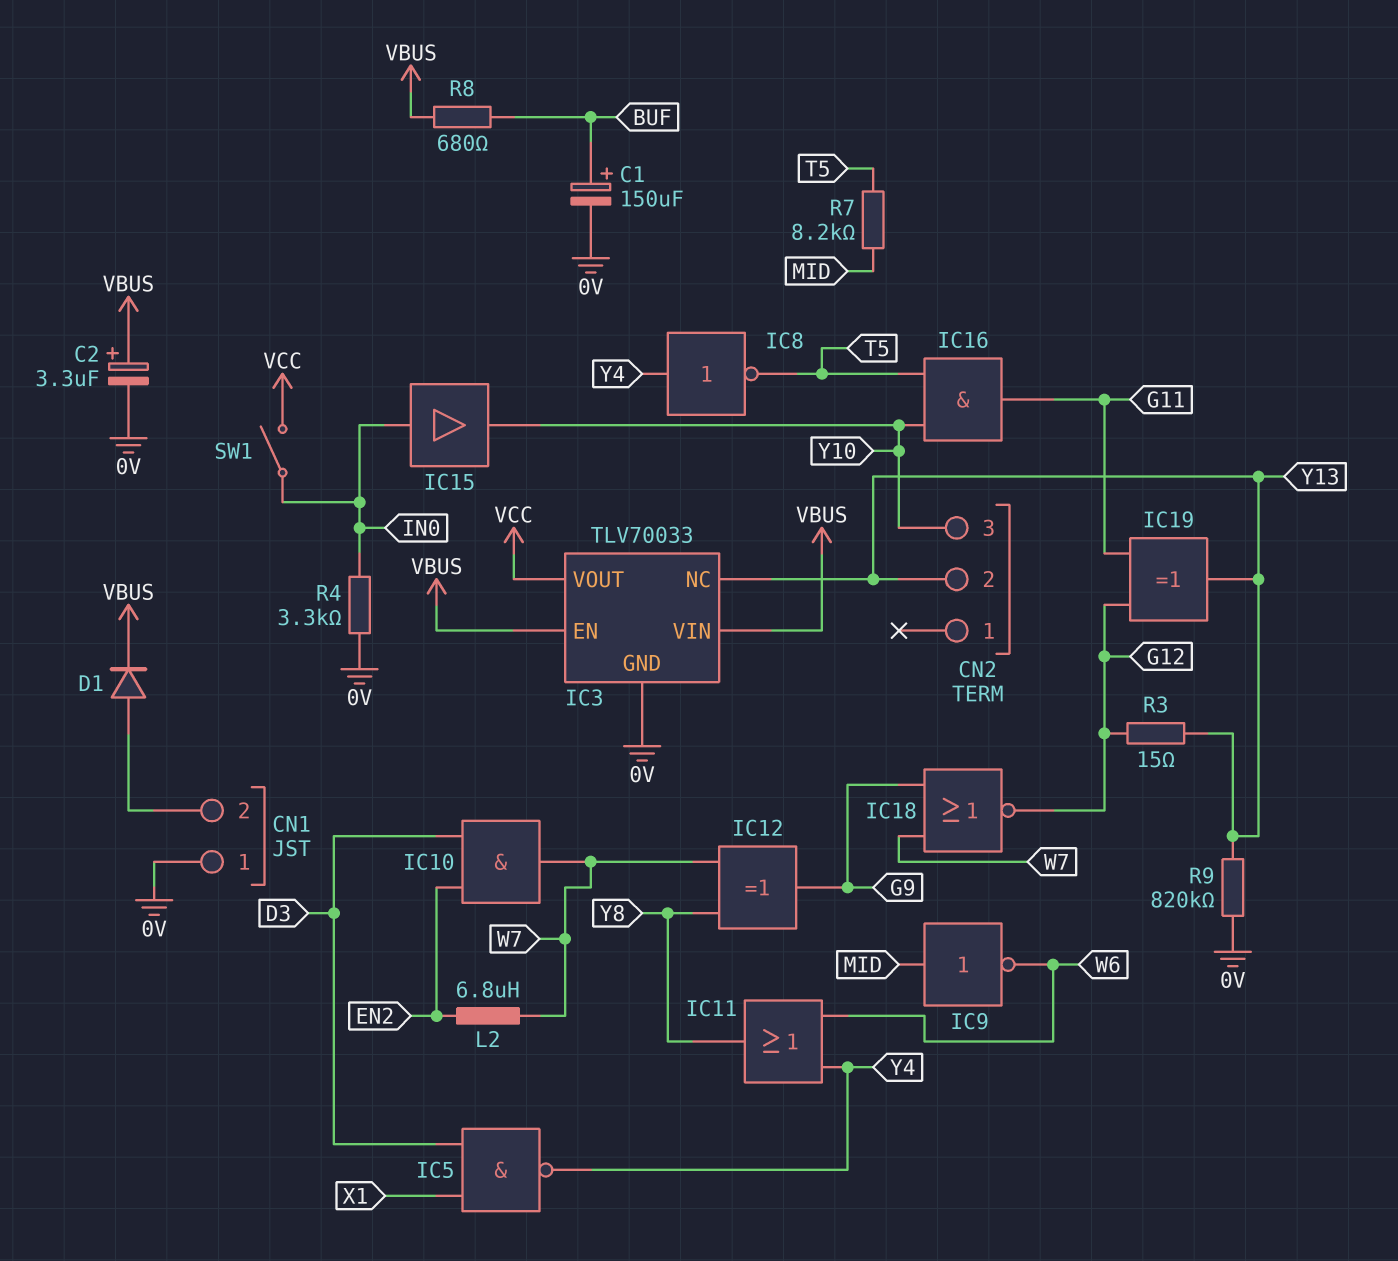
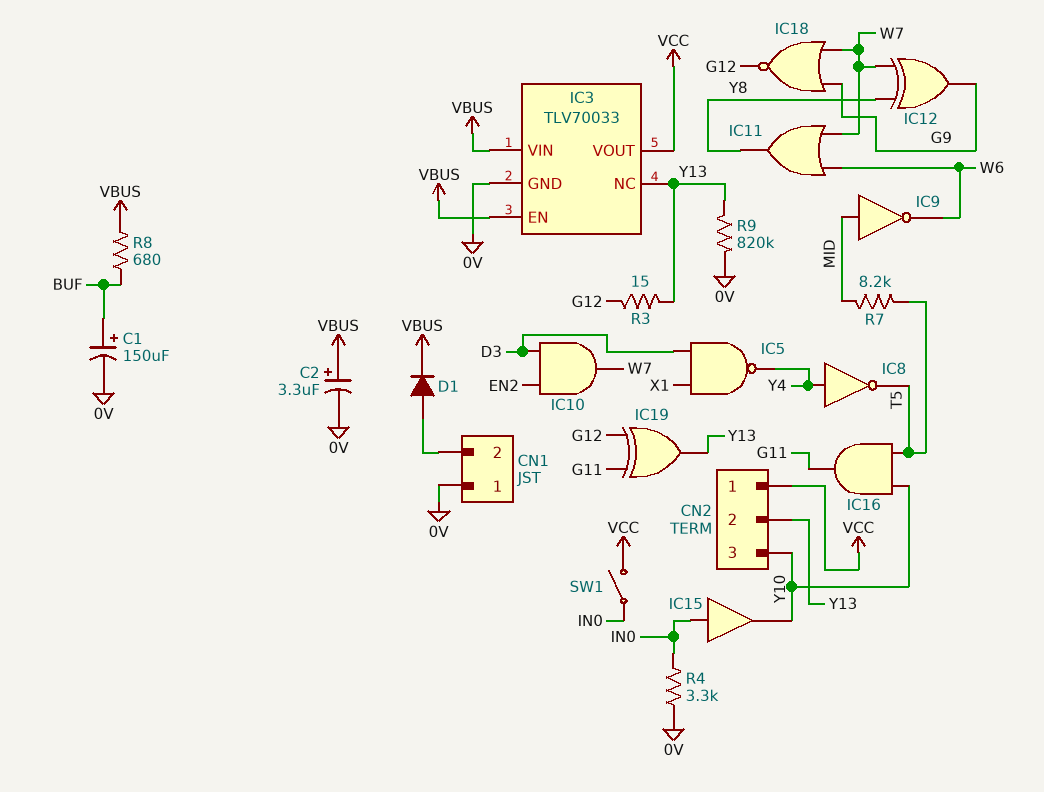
CN2 pin 1: none -> VCC
IC11: OR (in W6, in Y4, out Y8) -> OR (in W6, in W7, out Y8)
L2: 6.8uH (EN2, W7) -> none

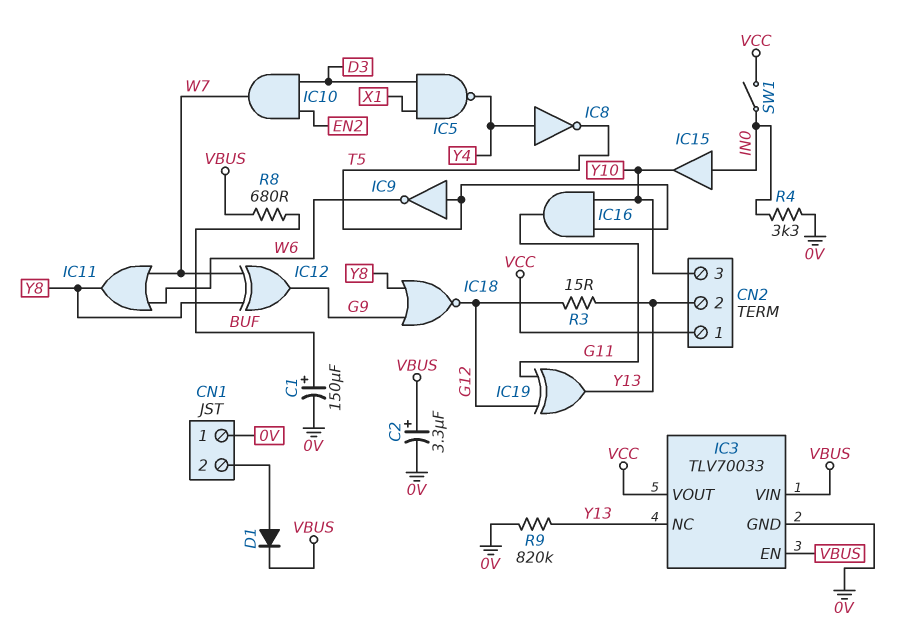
IC9: NOT (in MID, out W6) -> NOT (in T5, out W6)
IC18: NOR (in G9, in W7, out G12) -> NOR (in G9, in Y8, out G12)
R7: 8.2k (MID, T5) -> none

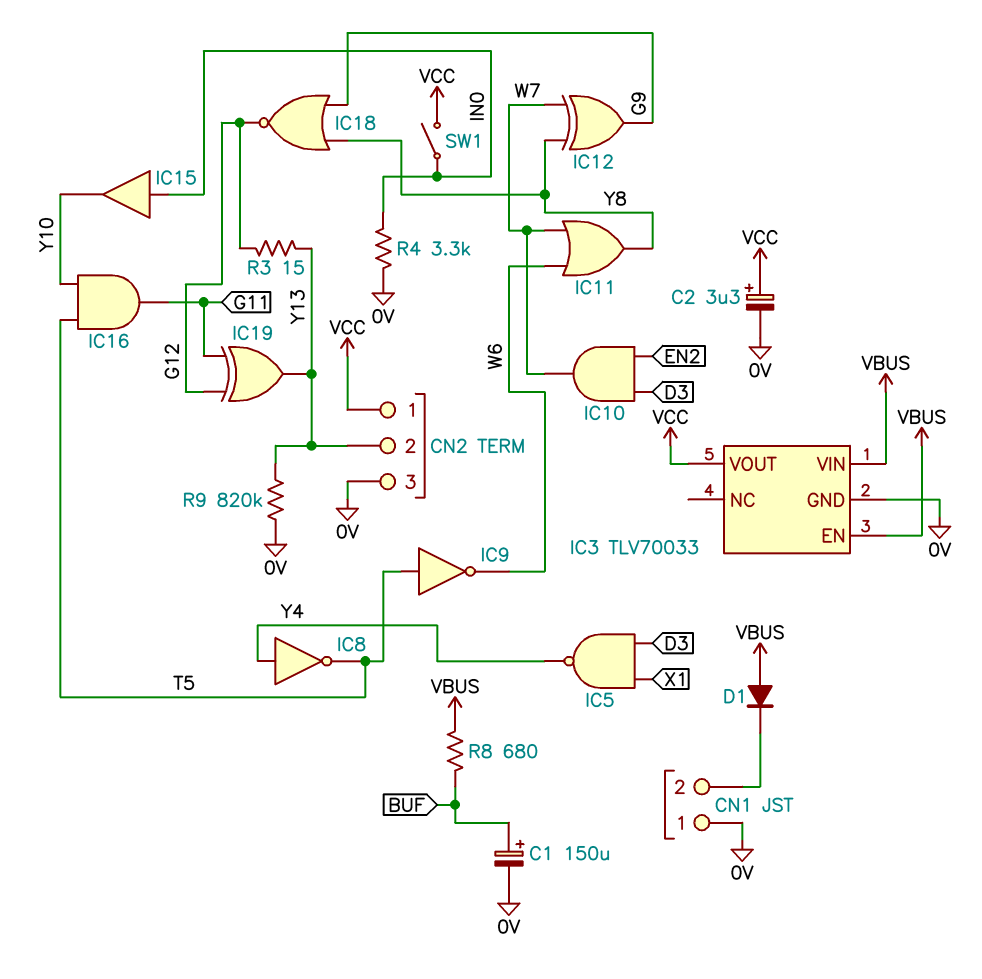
C2: 3.3uF (plus VBUS, minus 0V) -> 3.3uF (plus VCC, minus 0V)
CN2 pin 3: Y10 -> 0V
D1: diode (A CN1/2, K VBUS) -> diode (A VBUS, K CN1/2)
IC3 pin NC: Y13 -> none

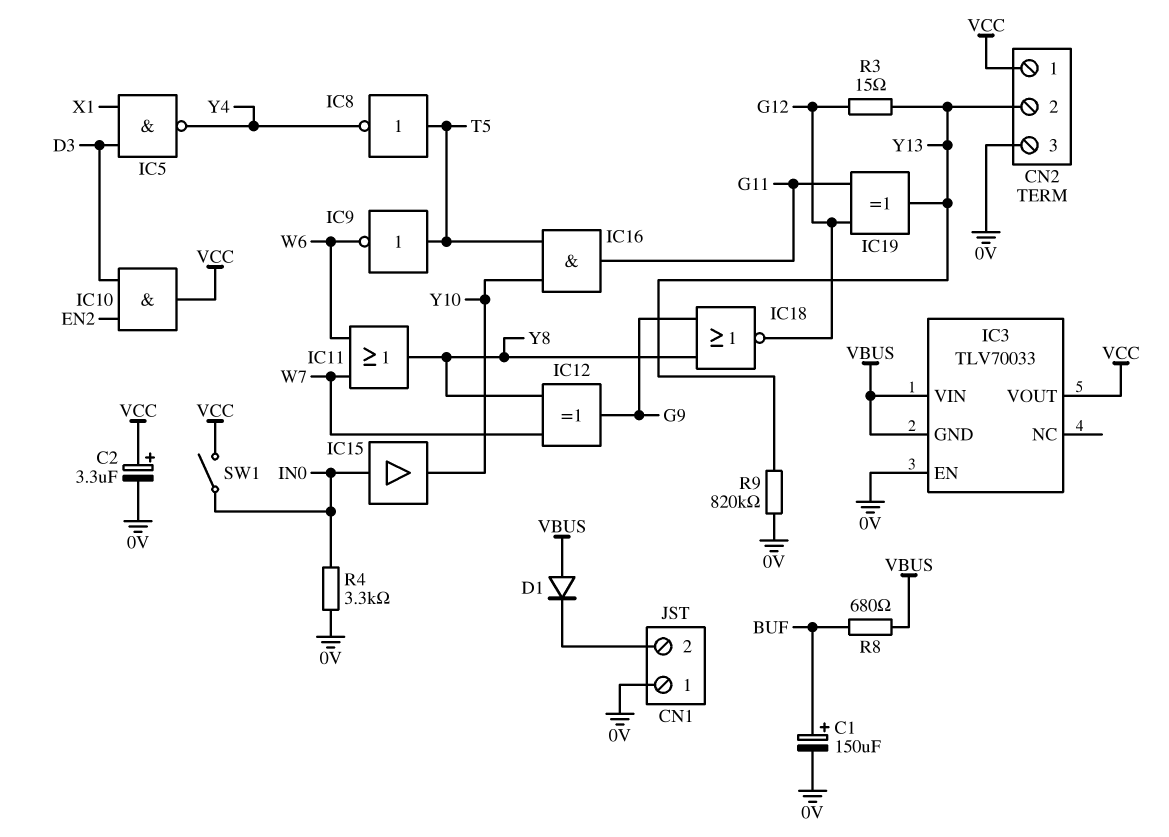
IC3 pin EN: VBUS -> 0V
IC3 pin GND: 0V -> VBUS
IC8: NOT (in Y4, out T5) -> NOT (in T5, out Y4)
IC10: AND (in D3, in EN2, out W7) -> AND (in D3, in EN2, out VCC)

